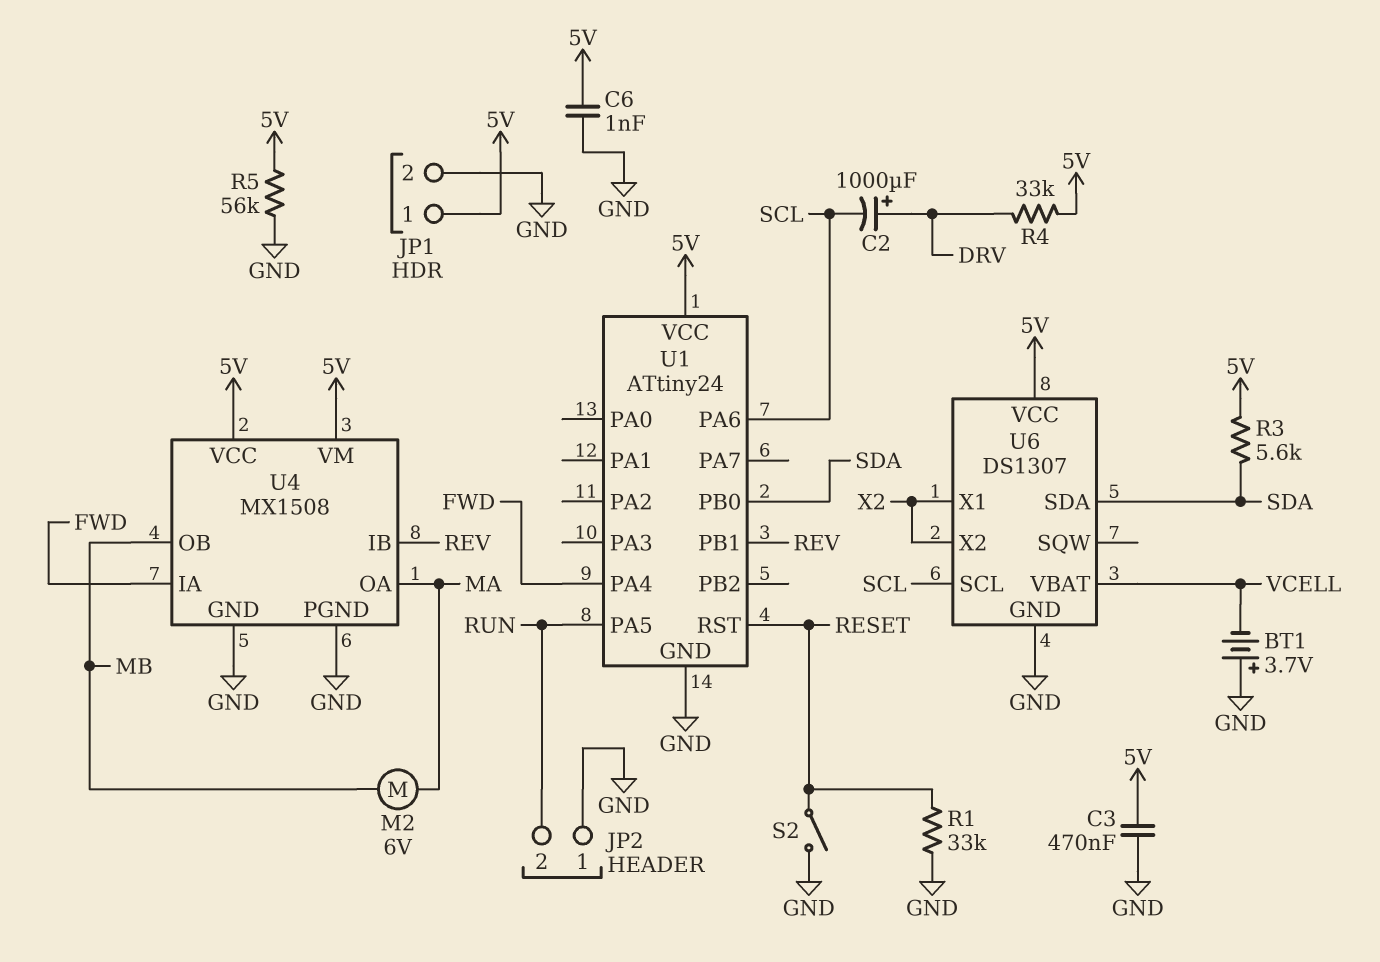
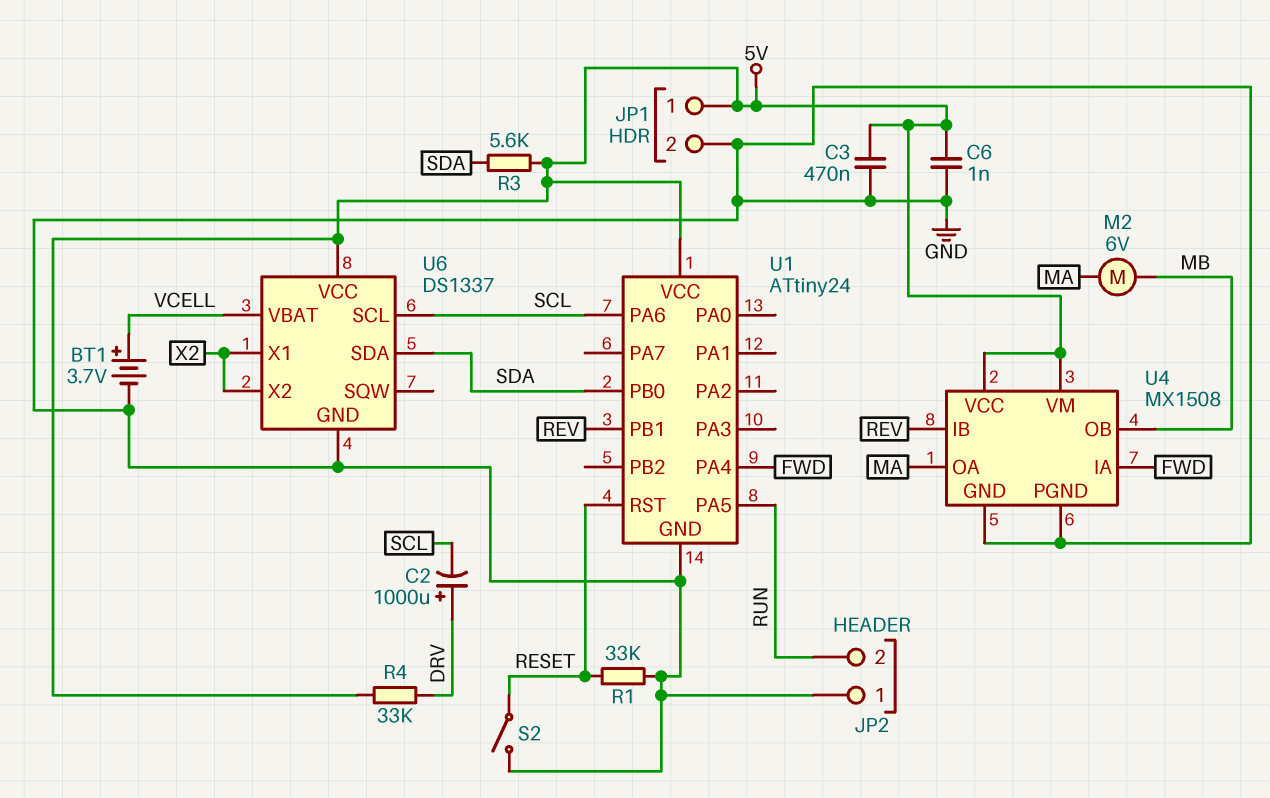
BT1: 3.7V (plus GND, minus VCELL) -> 3.7V (plus VCELL, minus GND)
R5: 56k (5V, GND) -> none
U6: DS1307 -> DS1337

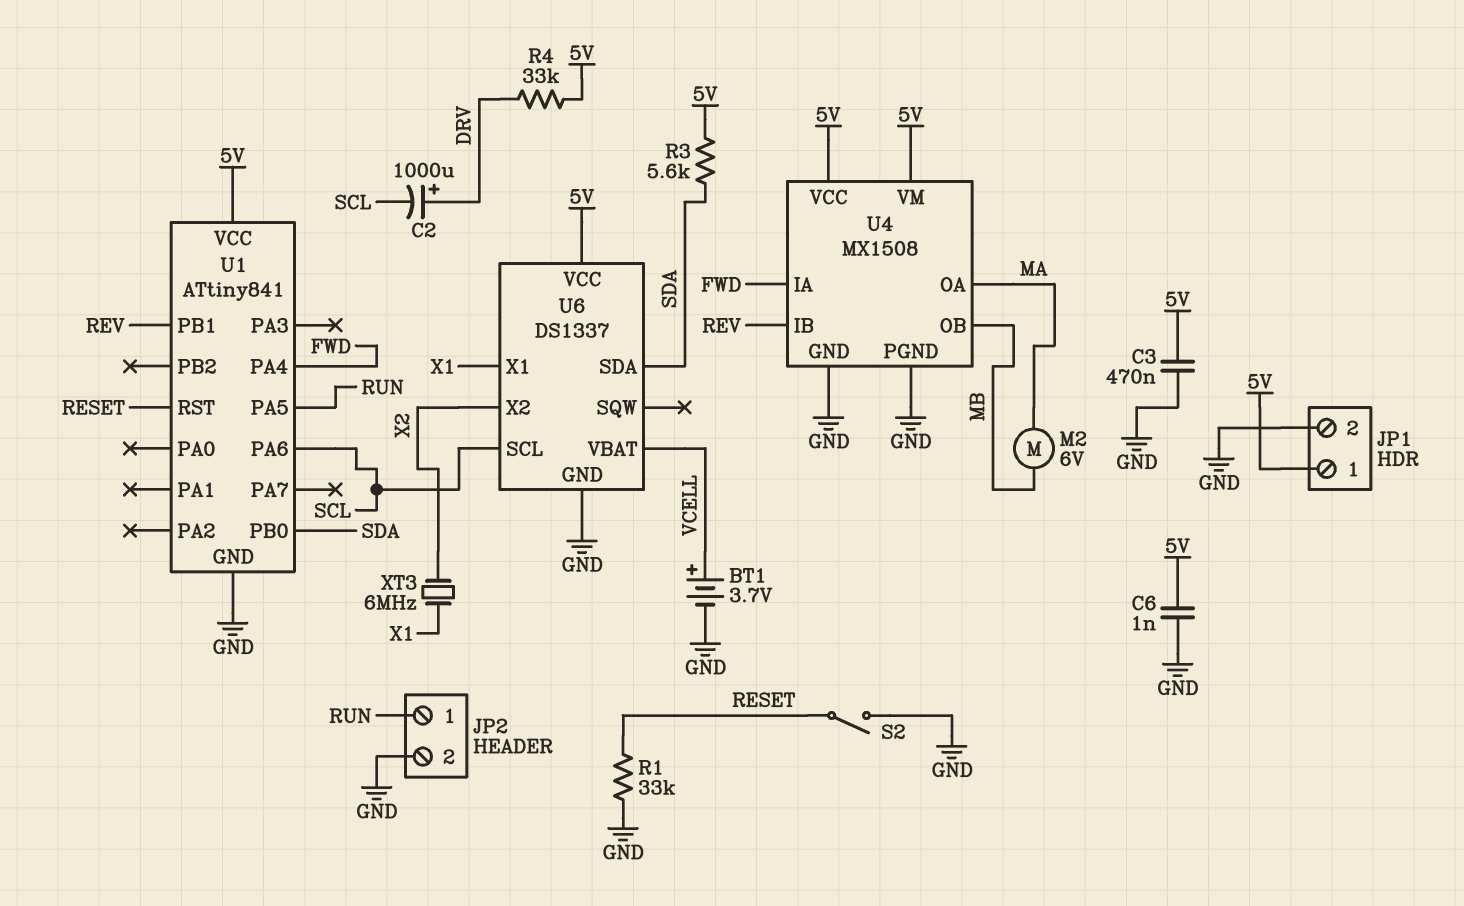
JP2 pin 1: GND -> RUN
JP2 pin 2: RUN -> GND
U1: ATtiny24 -> ATtiny841
U6 pin X1: X2 -> X1
XT3: none -> 6MHz (X1, X2)

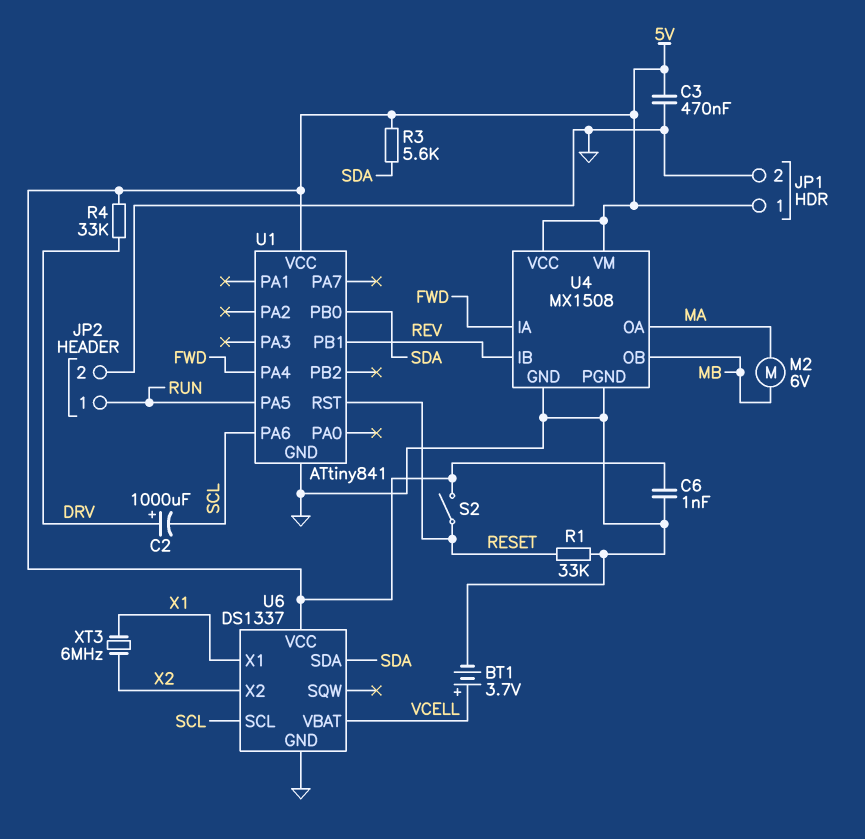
S2: switch (GND, RESET) -> switch (5V, RESET)

